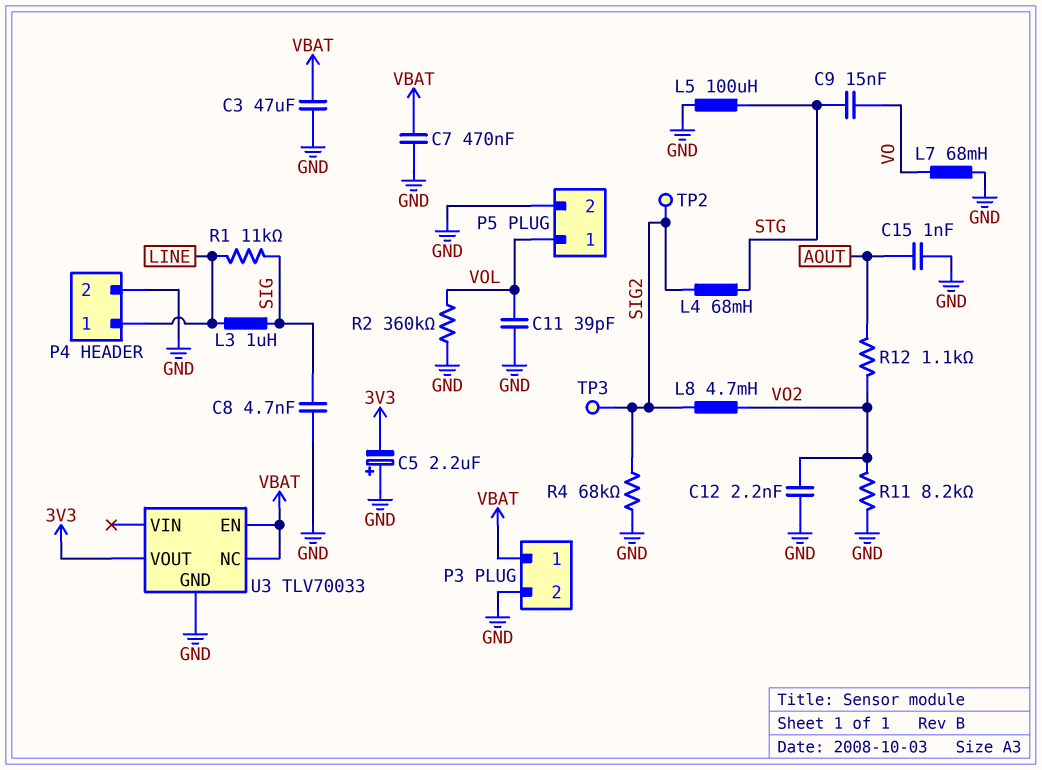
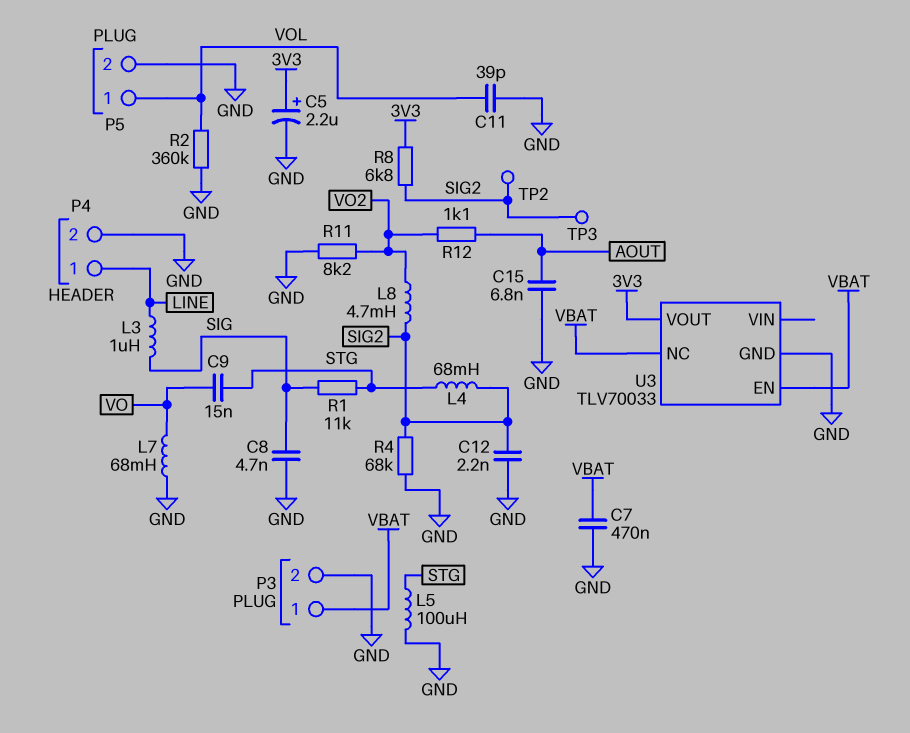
C3: 47uF (GND, VBAT) -> none
C5: 2.2uF (plus GND, minus 3V3) -> 2.2uF (plus 3V3, minus GND)
C12: 2.2nF (GND, VO2) -> 2.2nF (GND, SIG2)
C15: 1nF (AOUT, GND) -> 6.8nF (AOUT, GND)
R1: 11k (LINE, SIG) -> 11k (SIG, STG)
R8: none -> 6.8k (3V3, SIG2)

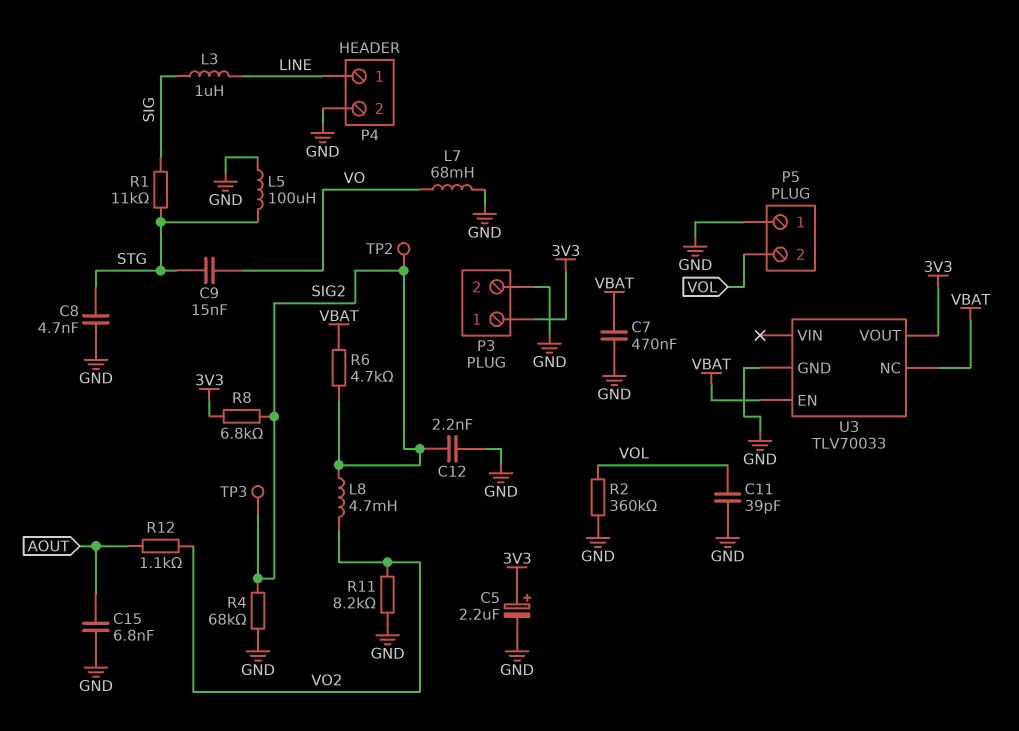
C8: 4.7nF (GND, SIG) -> 4.7nF (GND, STG)
L4: 68mH (SIG2, STG) -> none
P3 pin 1: VBAT -> 3V3
P5 pin 1: VOL -> GND
P5 pin 2: GND -> VOL
R6: none -> 4.7k (SIG2, VBAT)

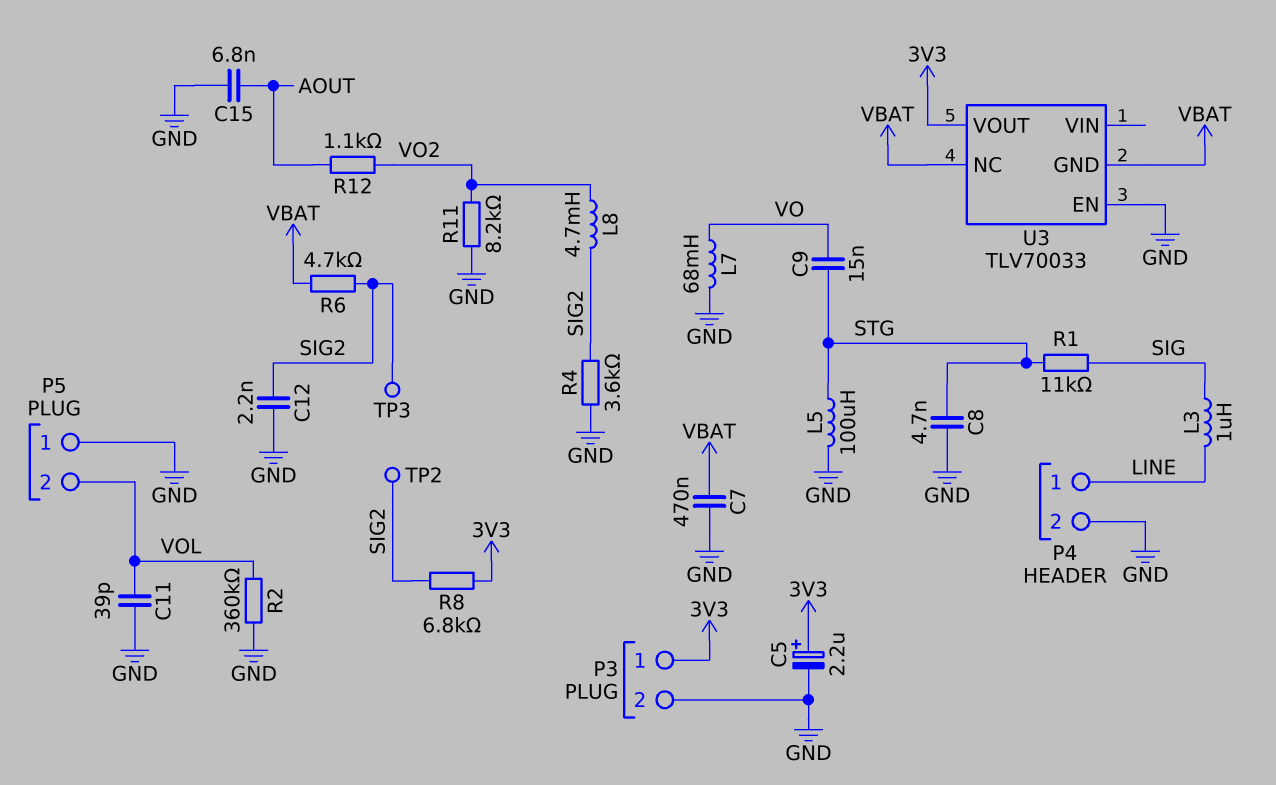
R4: 68k (GND, SIG2) -> 3.6k (GND, SIG2)
U3 pin EN: VBAT -> GND
U3 pin GND: GND -> VBAT

